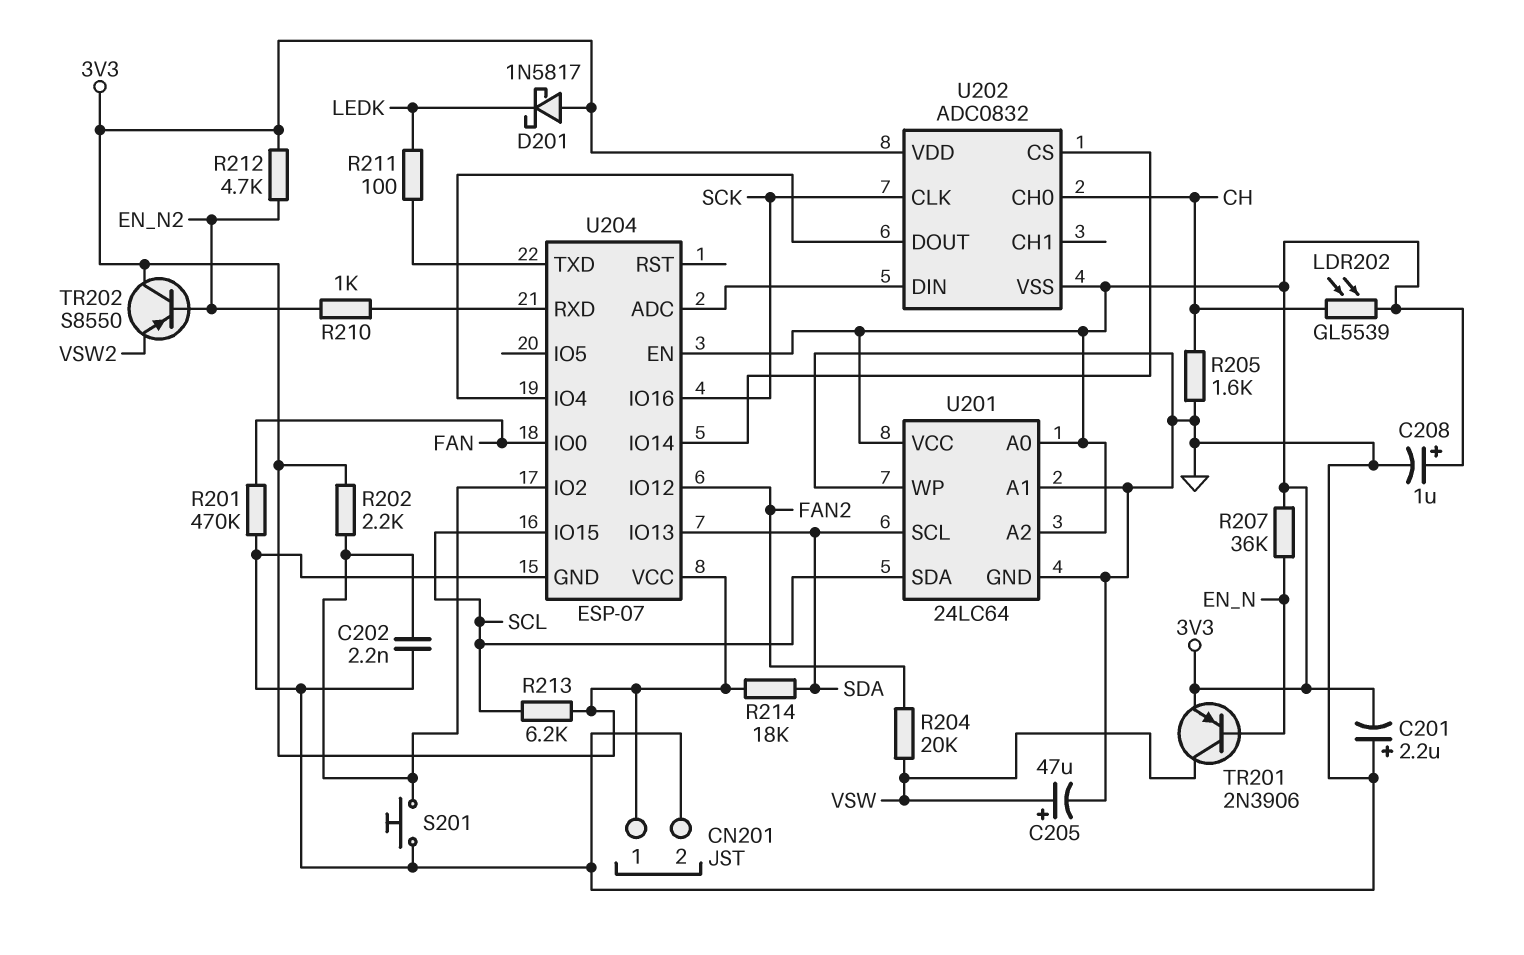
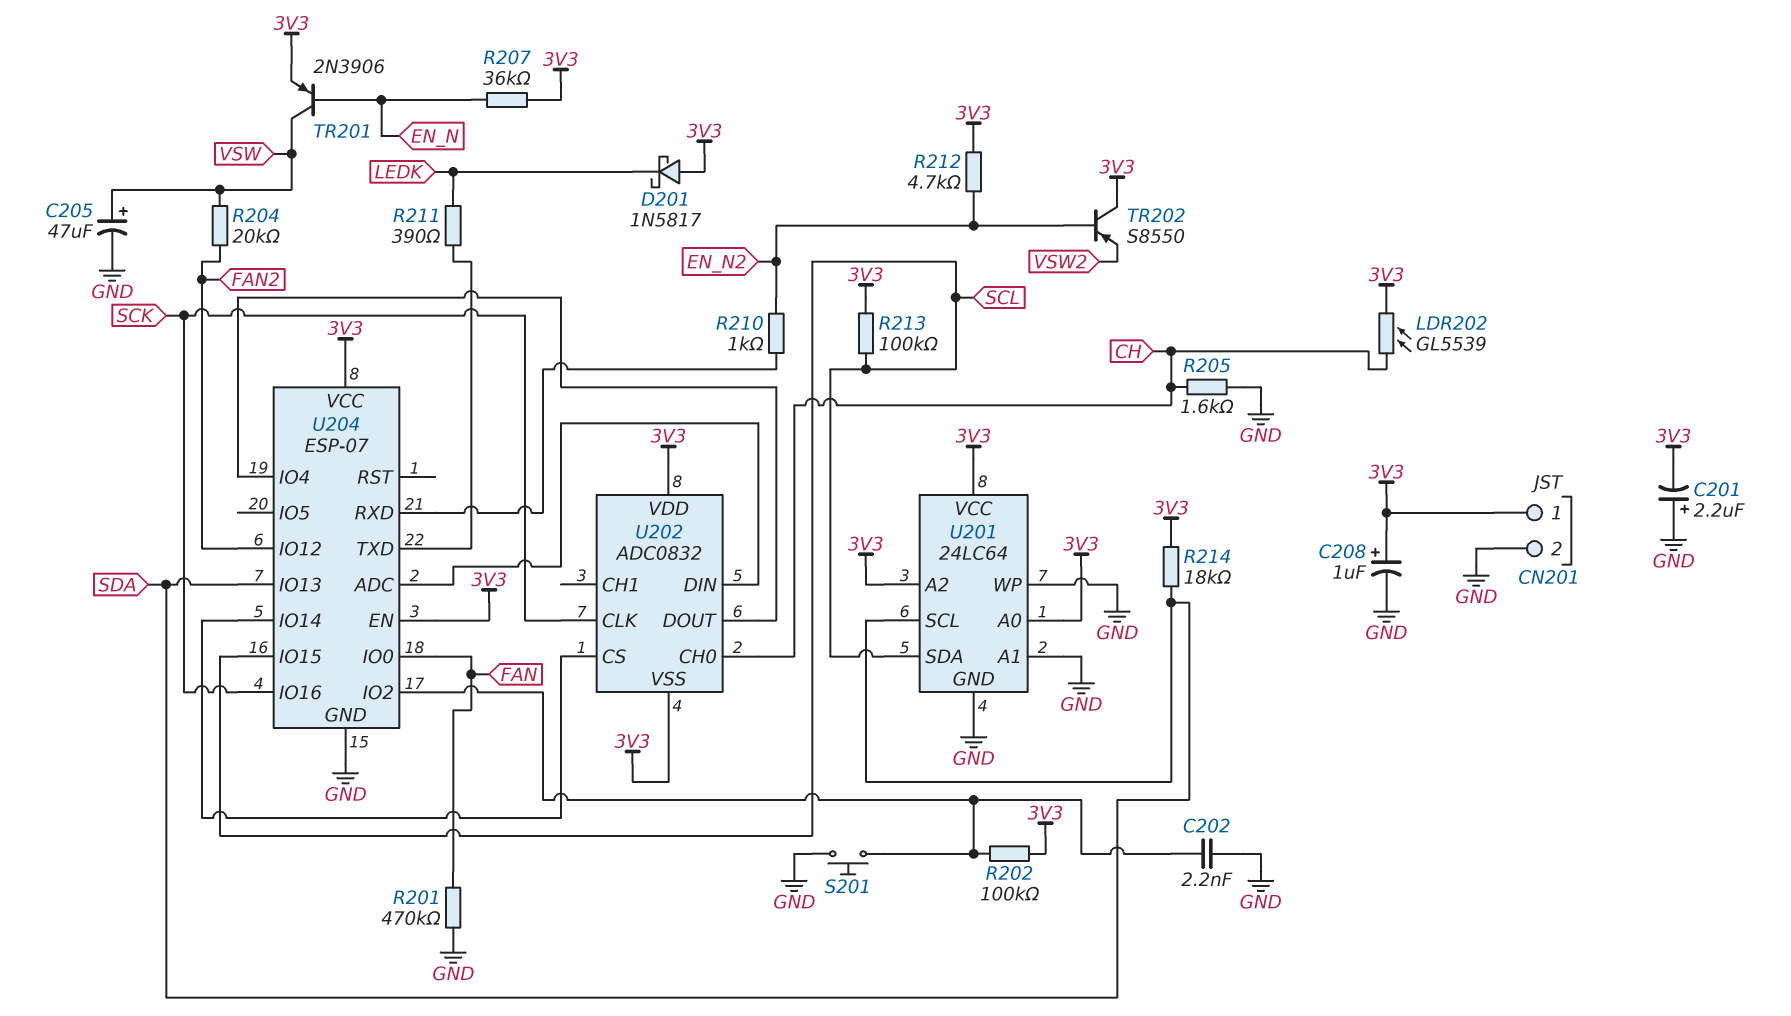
R202: 2.2k (3V3, U204/IO2) -> 100k (3V3, U204/IO2)
R211: 100 (LEDK, U204/TXD) -> 390 (LEDK, U204/TXD)
R213: 6.2k (3V3, SCL) -> 100k (3V3, SCL)

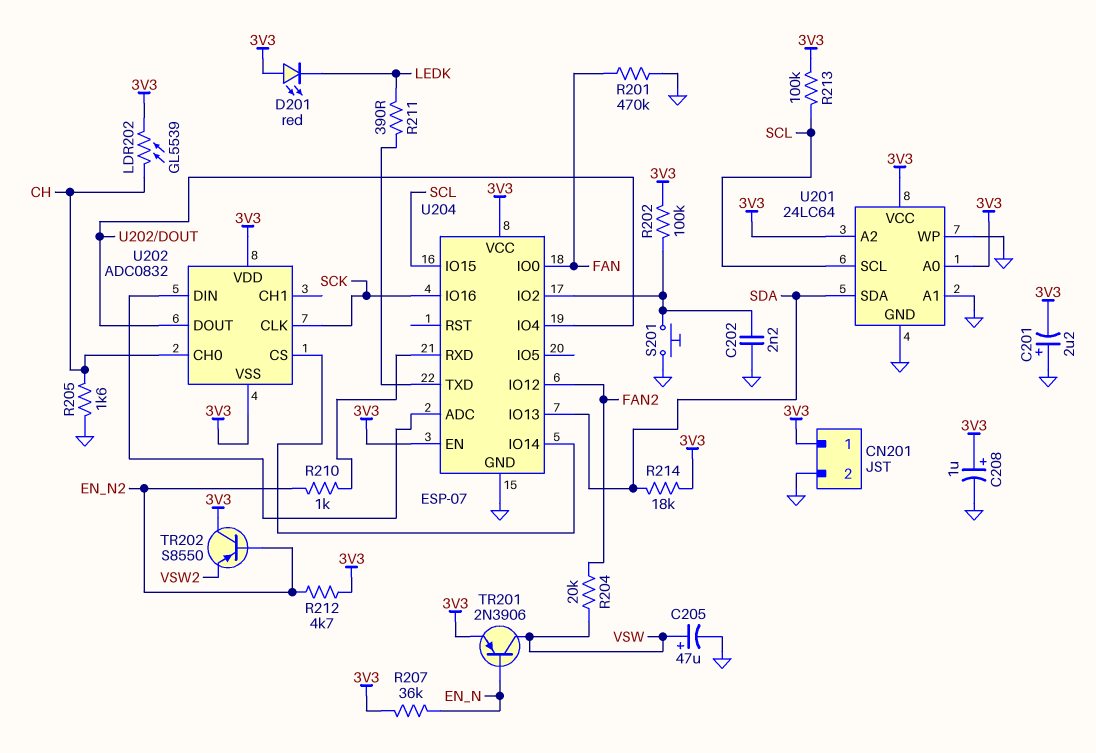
D201: schottky 1N5817 (A 3V3, K LEDK) -> LED red (A 3V3, K LEDK)
U201 pin SCL: SDA -> SCL
U201 pin SDA: SCL -> SDA

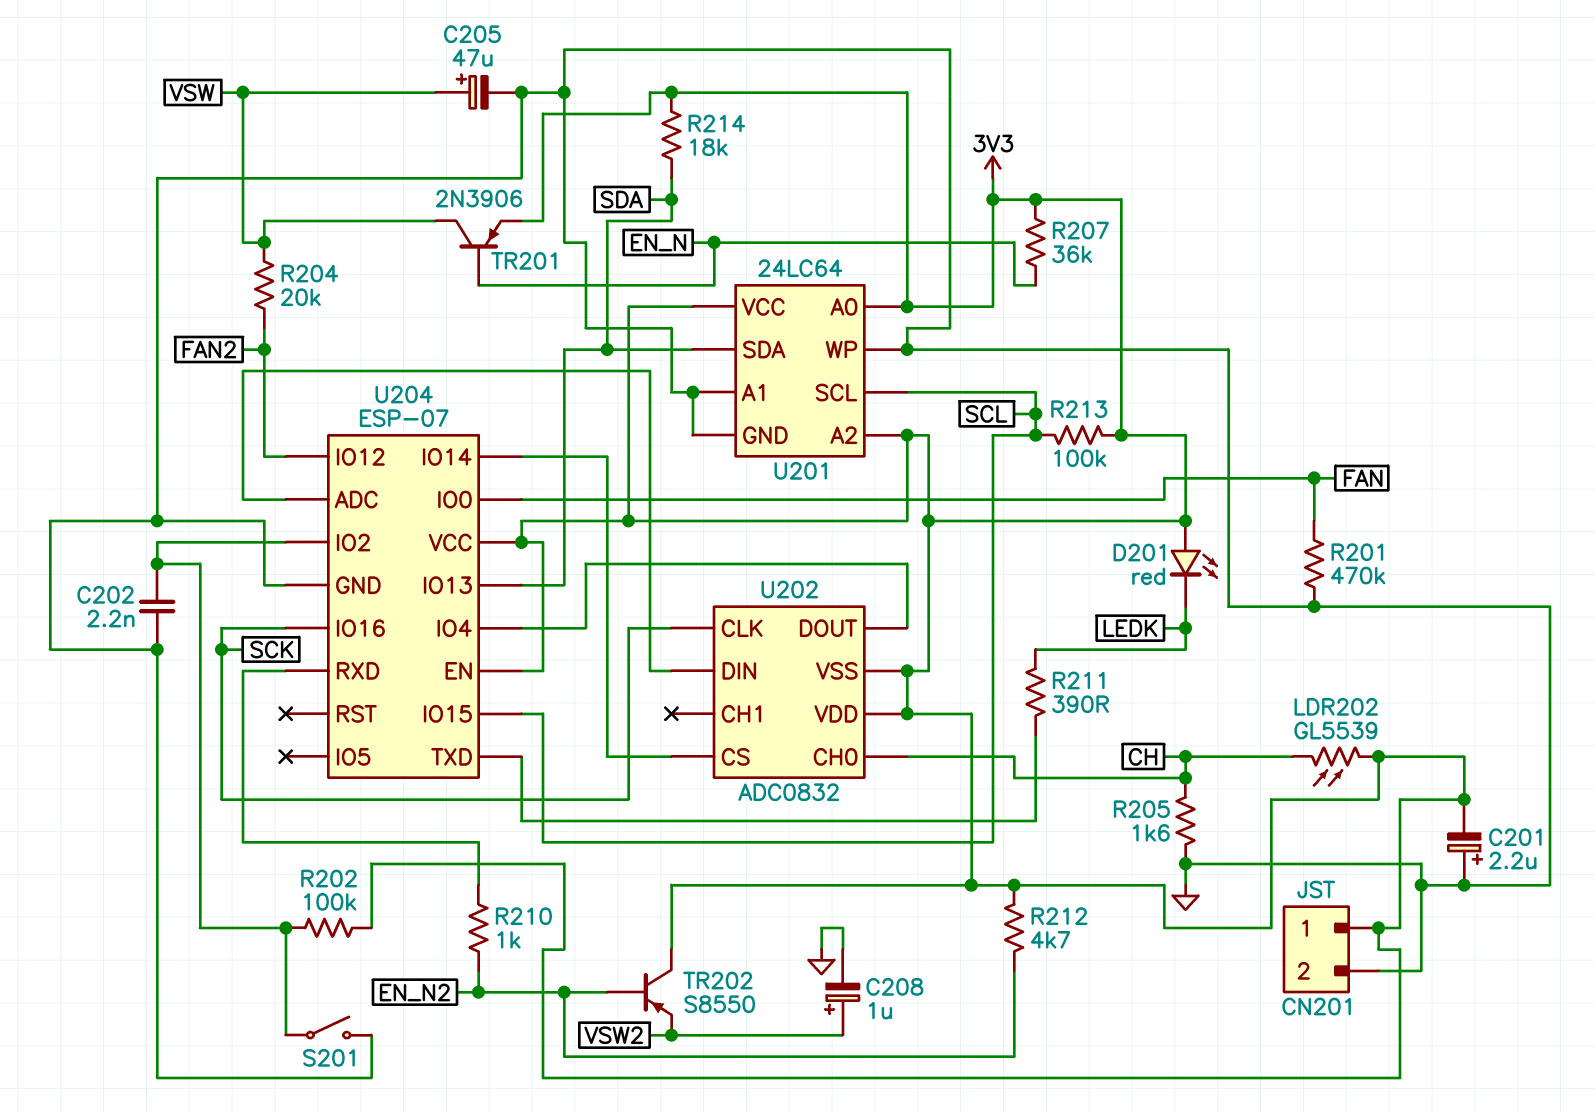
C208: 1uF (plus 3V3, minus GND) -> 1uF (plus VSW2, minus GND)
S201: button (GND, U204/IO2) -> switch (GND, U204/IO2)

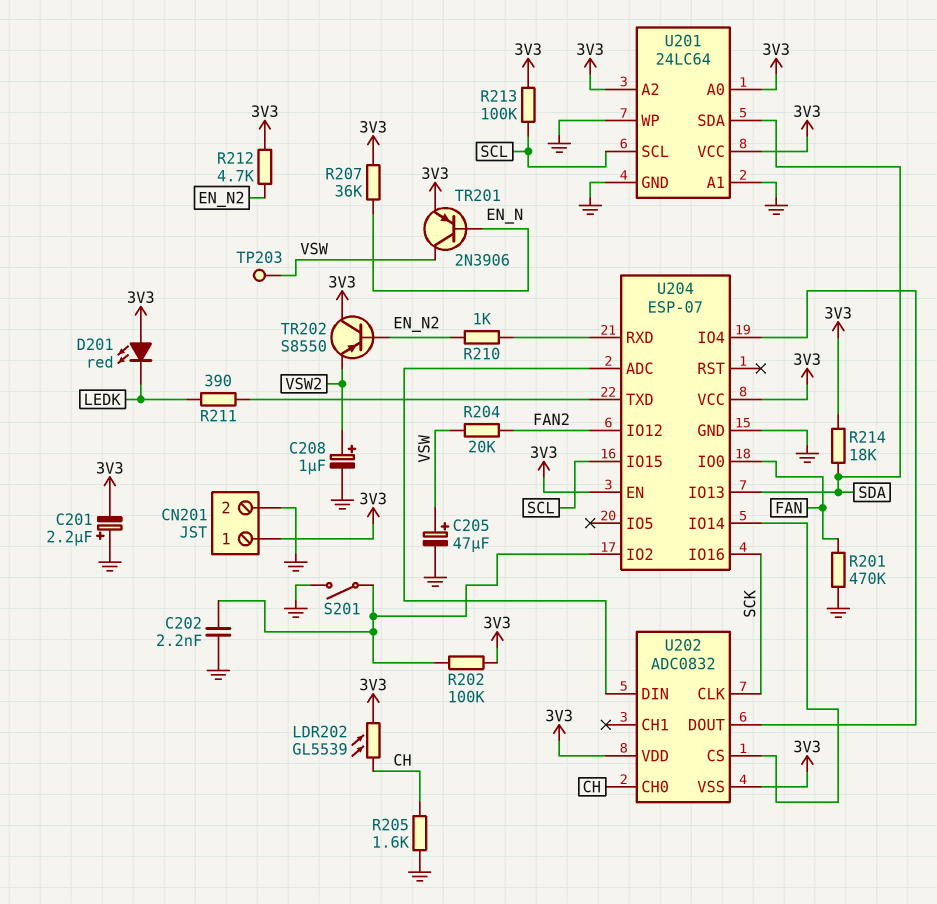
TP203: none -> test point (VSW)

